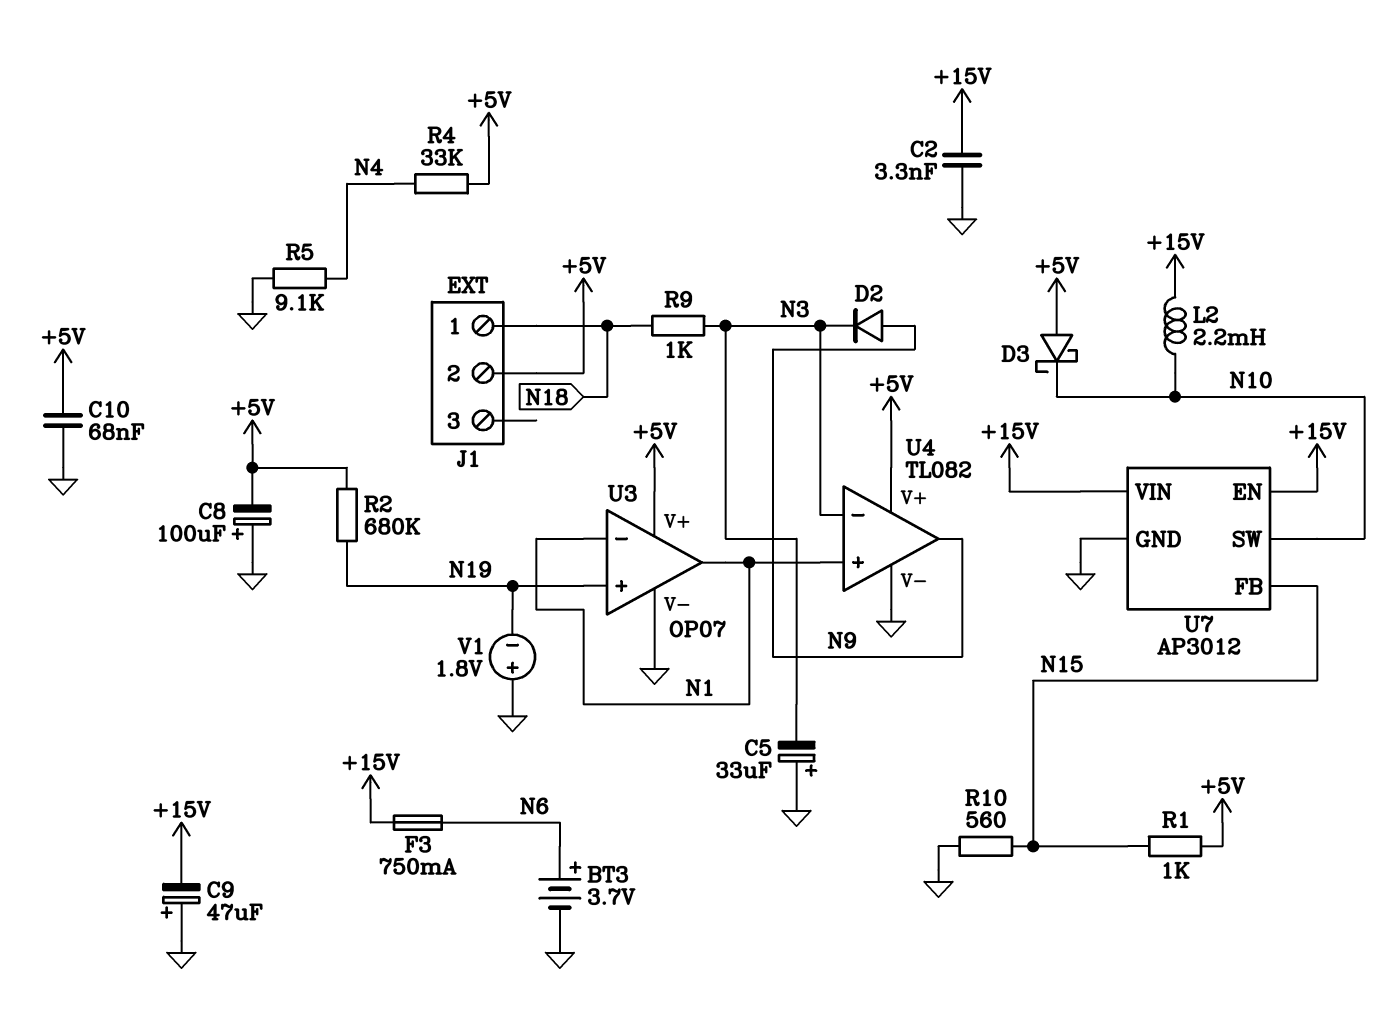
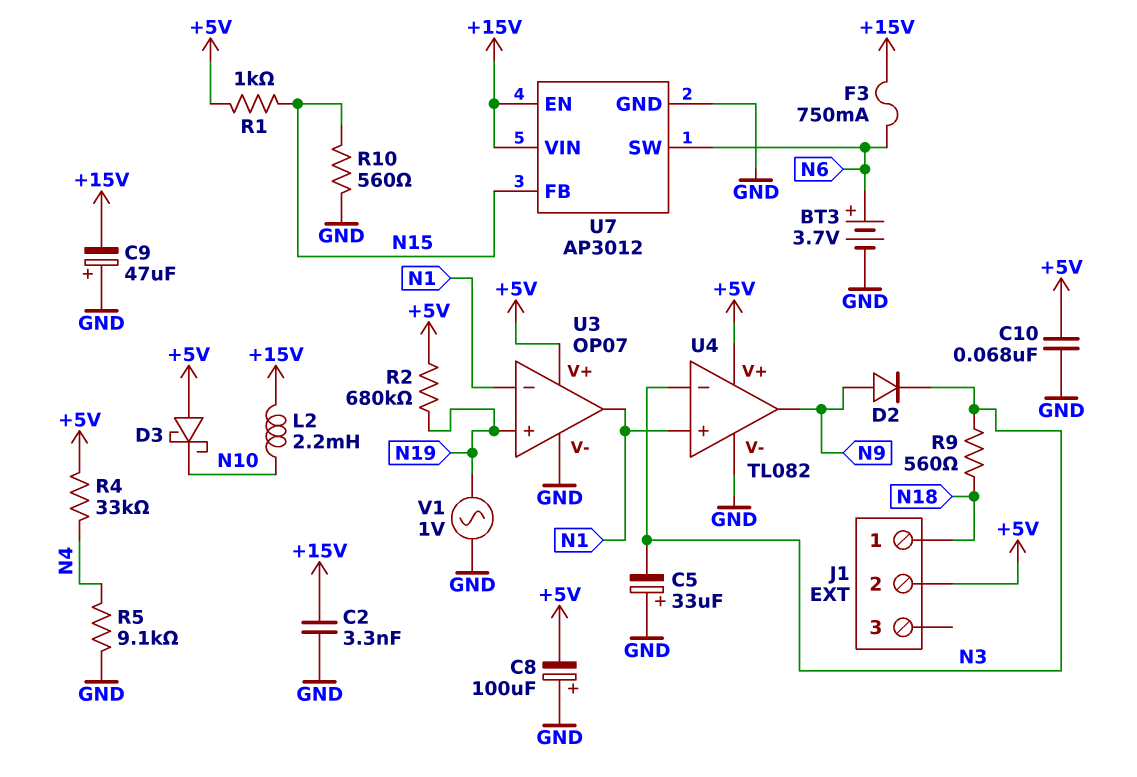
R9: 1k (N3, N18) -> 560 (N3, N18)
U7 pin SW: N10 -> N6
V1: 1.8V (plus GND, minus N19) -> AC 1V (GND, N19)

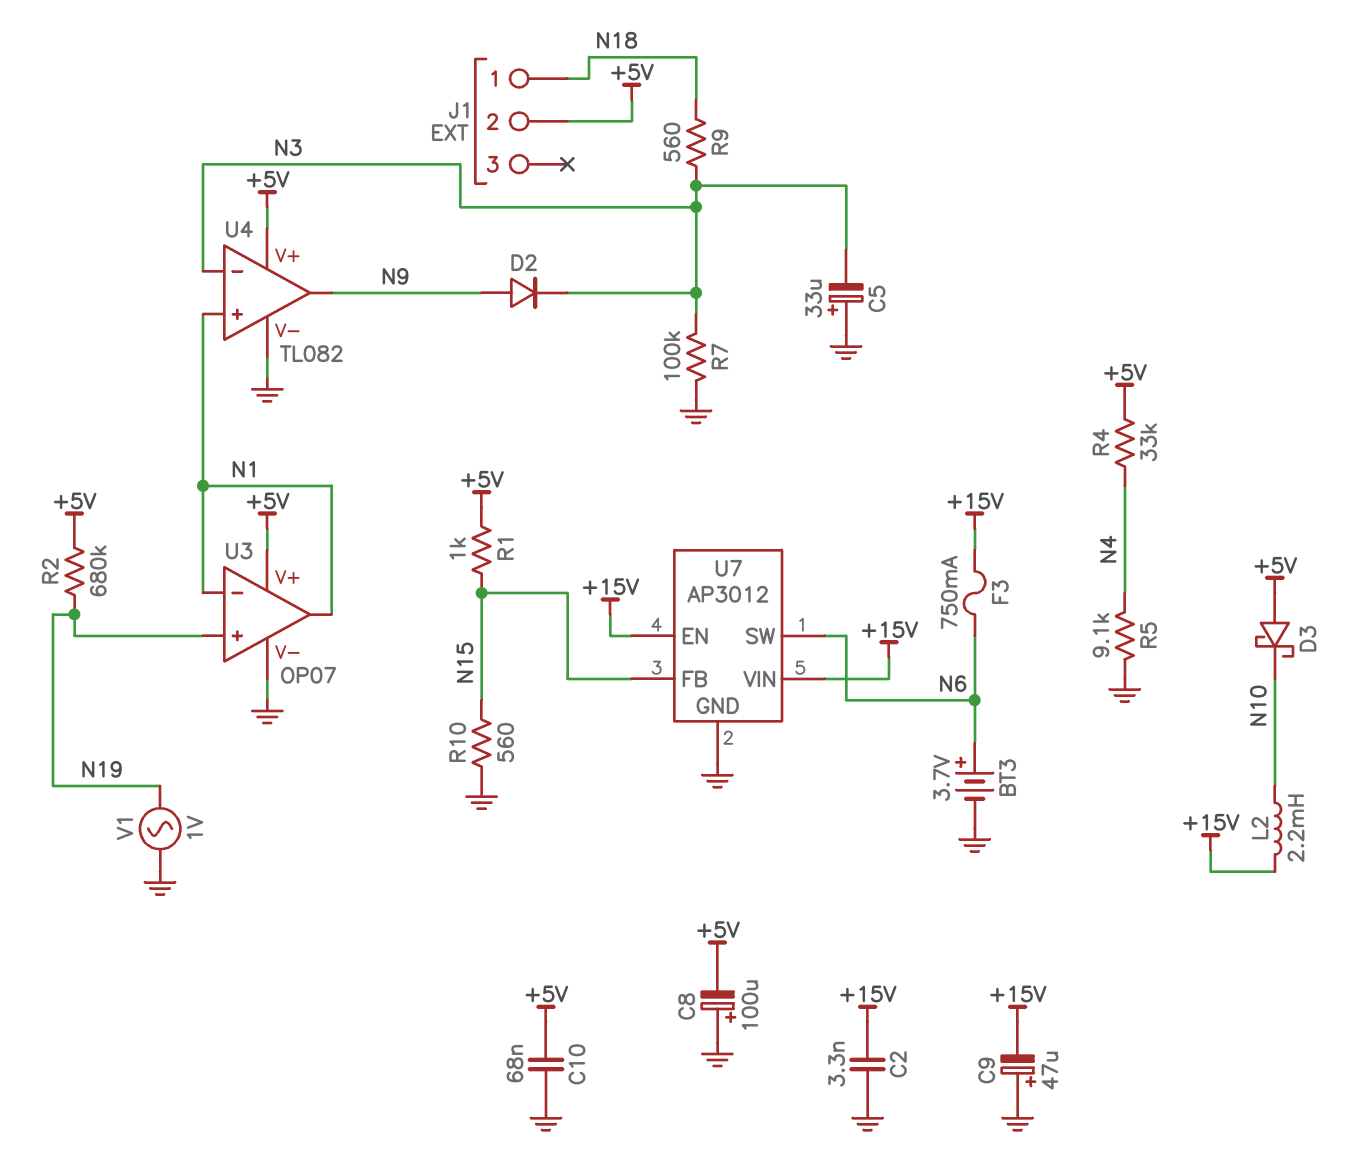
R7: none -> 100k (GND, N3)

